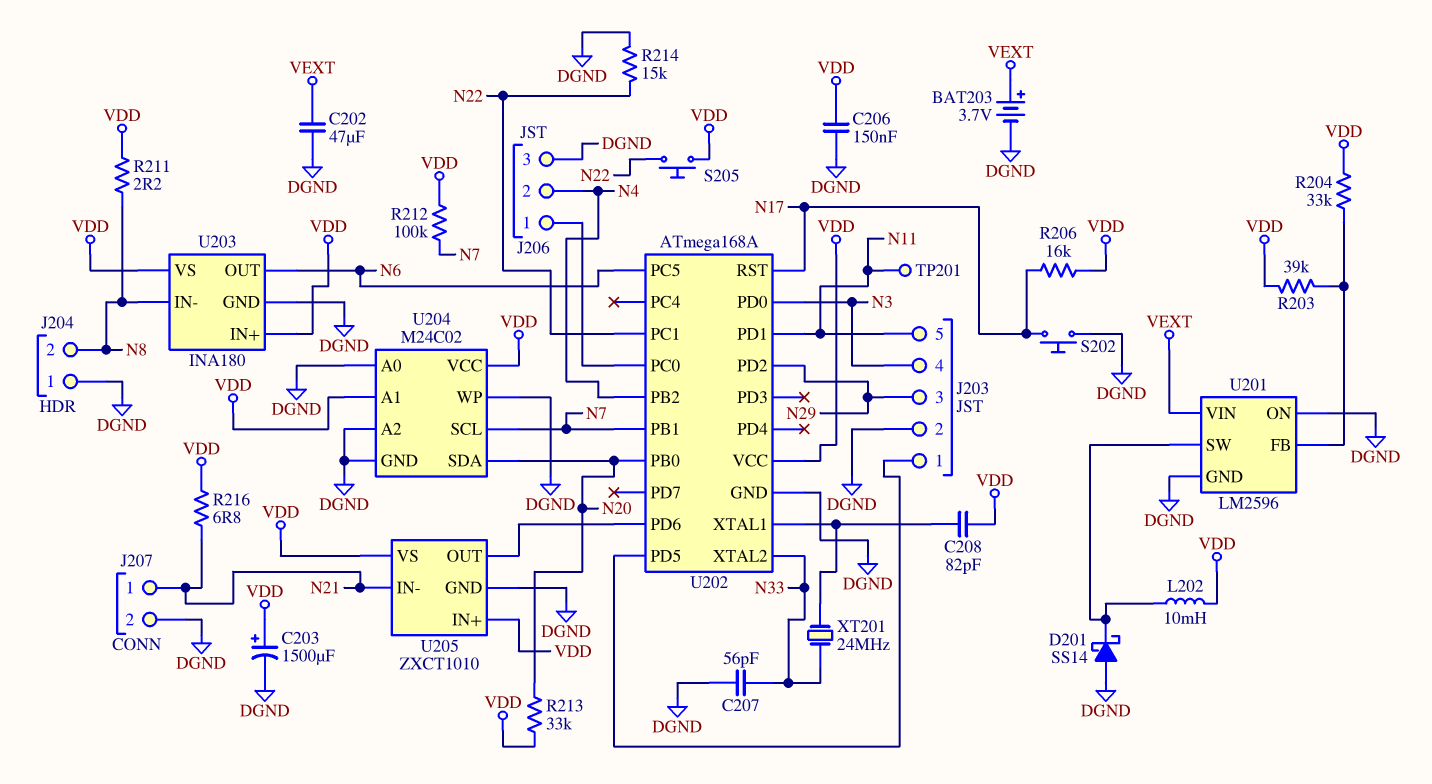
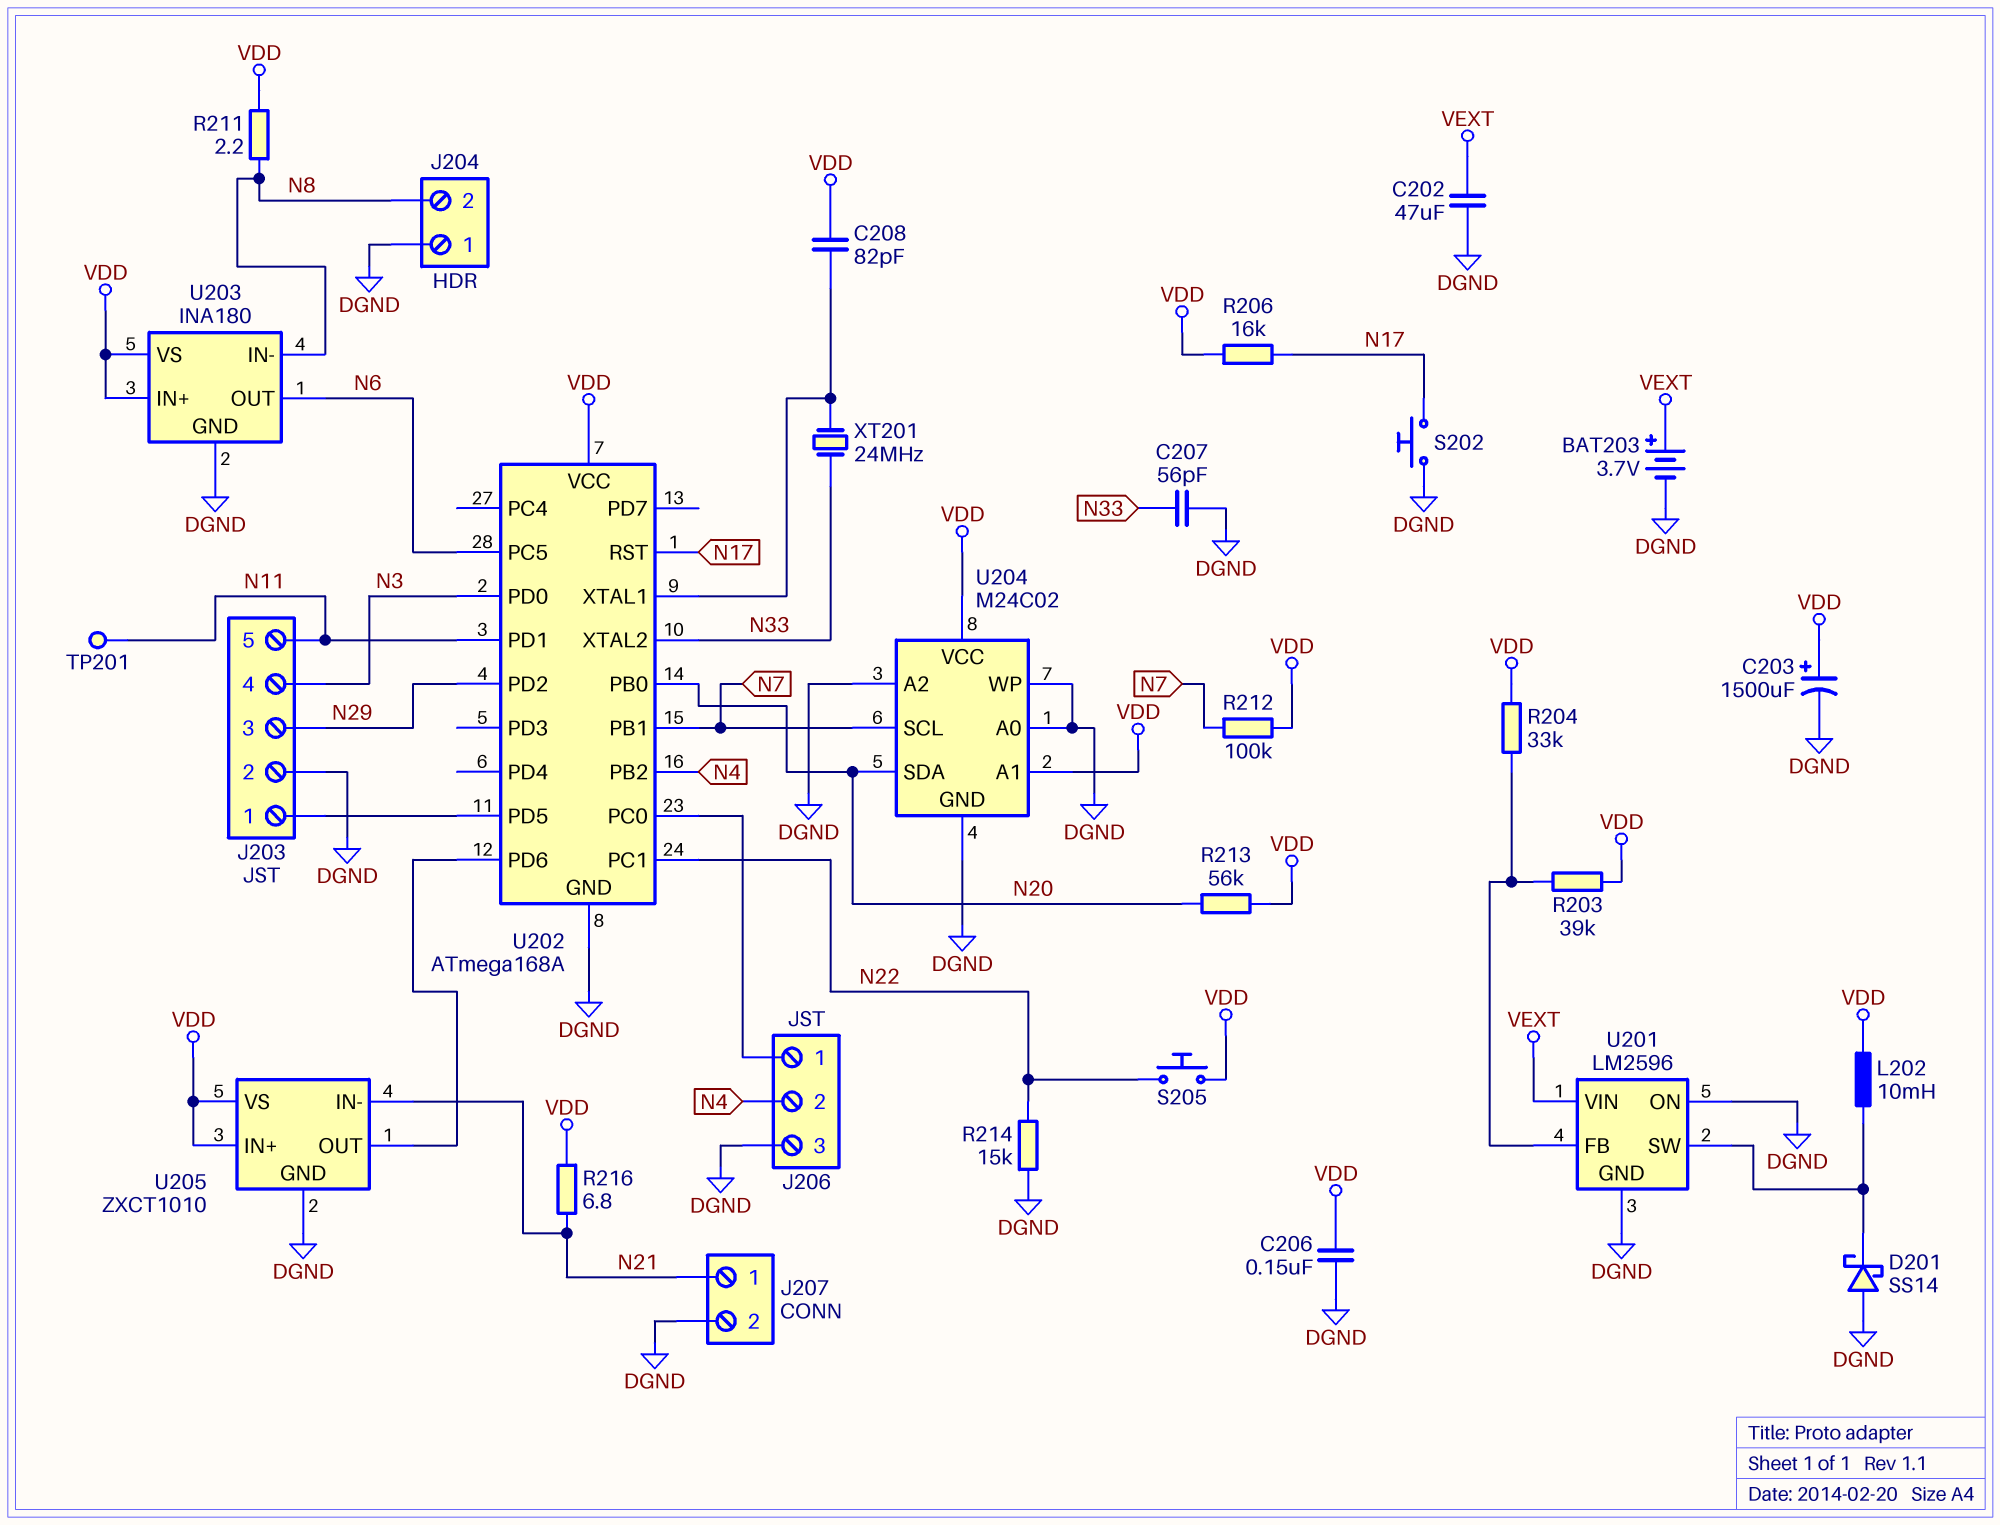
R213: 33k (N20, VDD) -> 56k (N20, VDD)

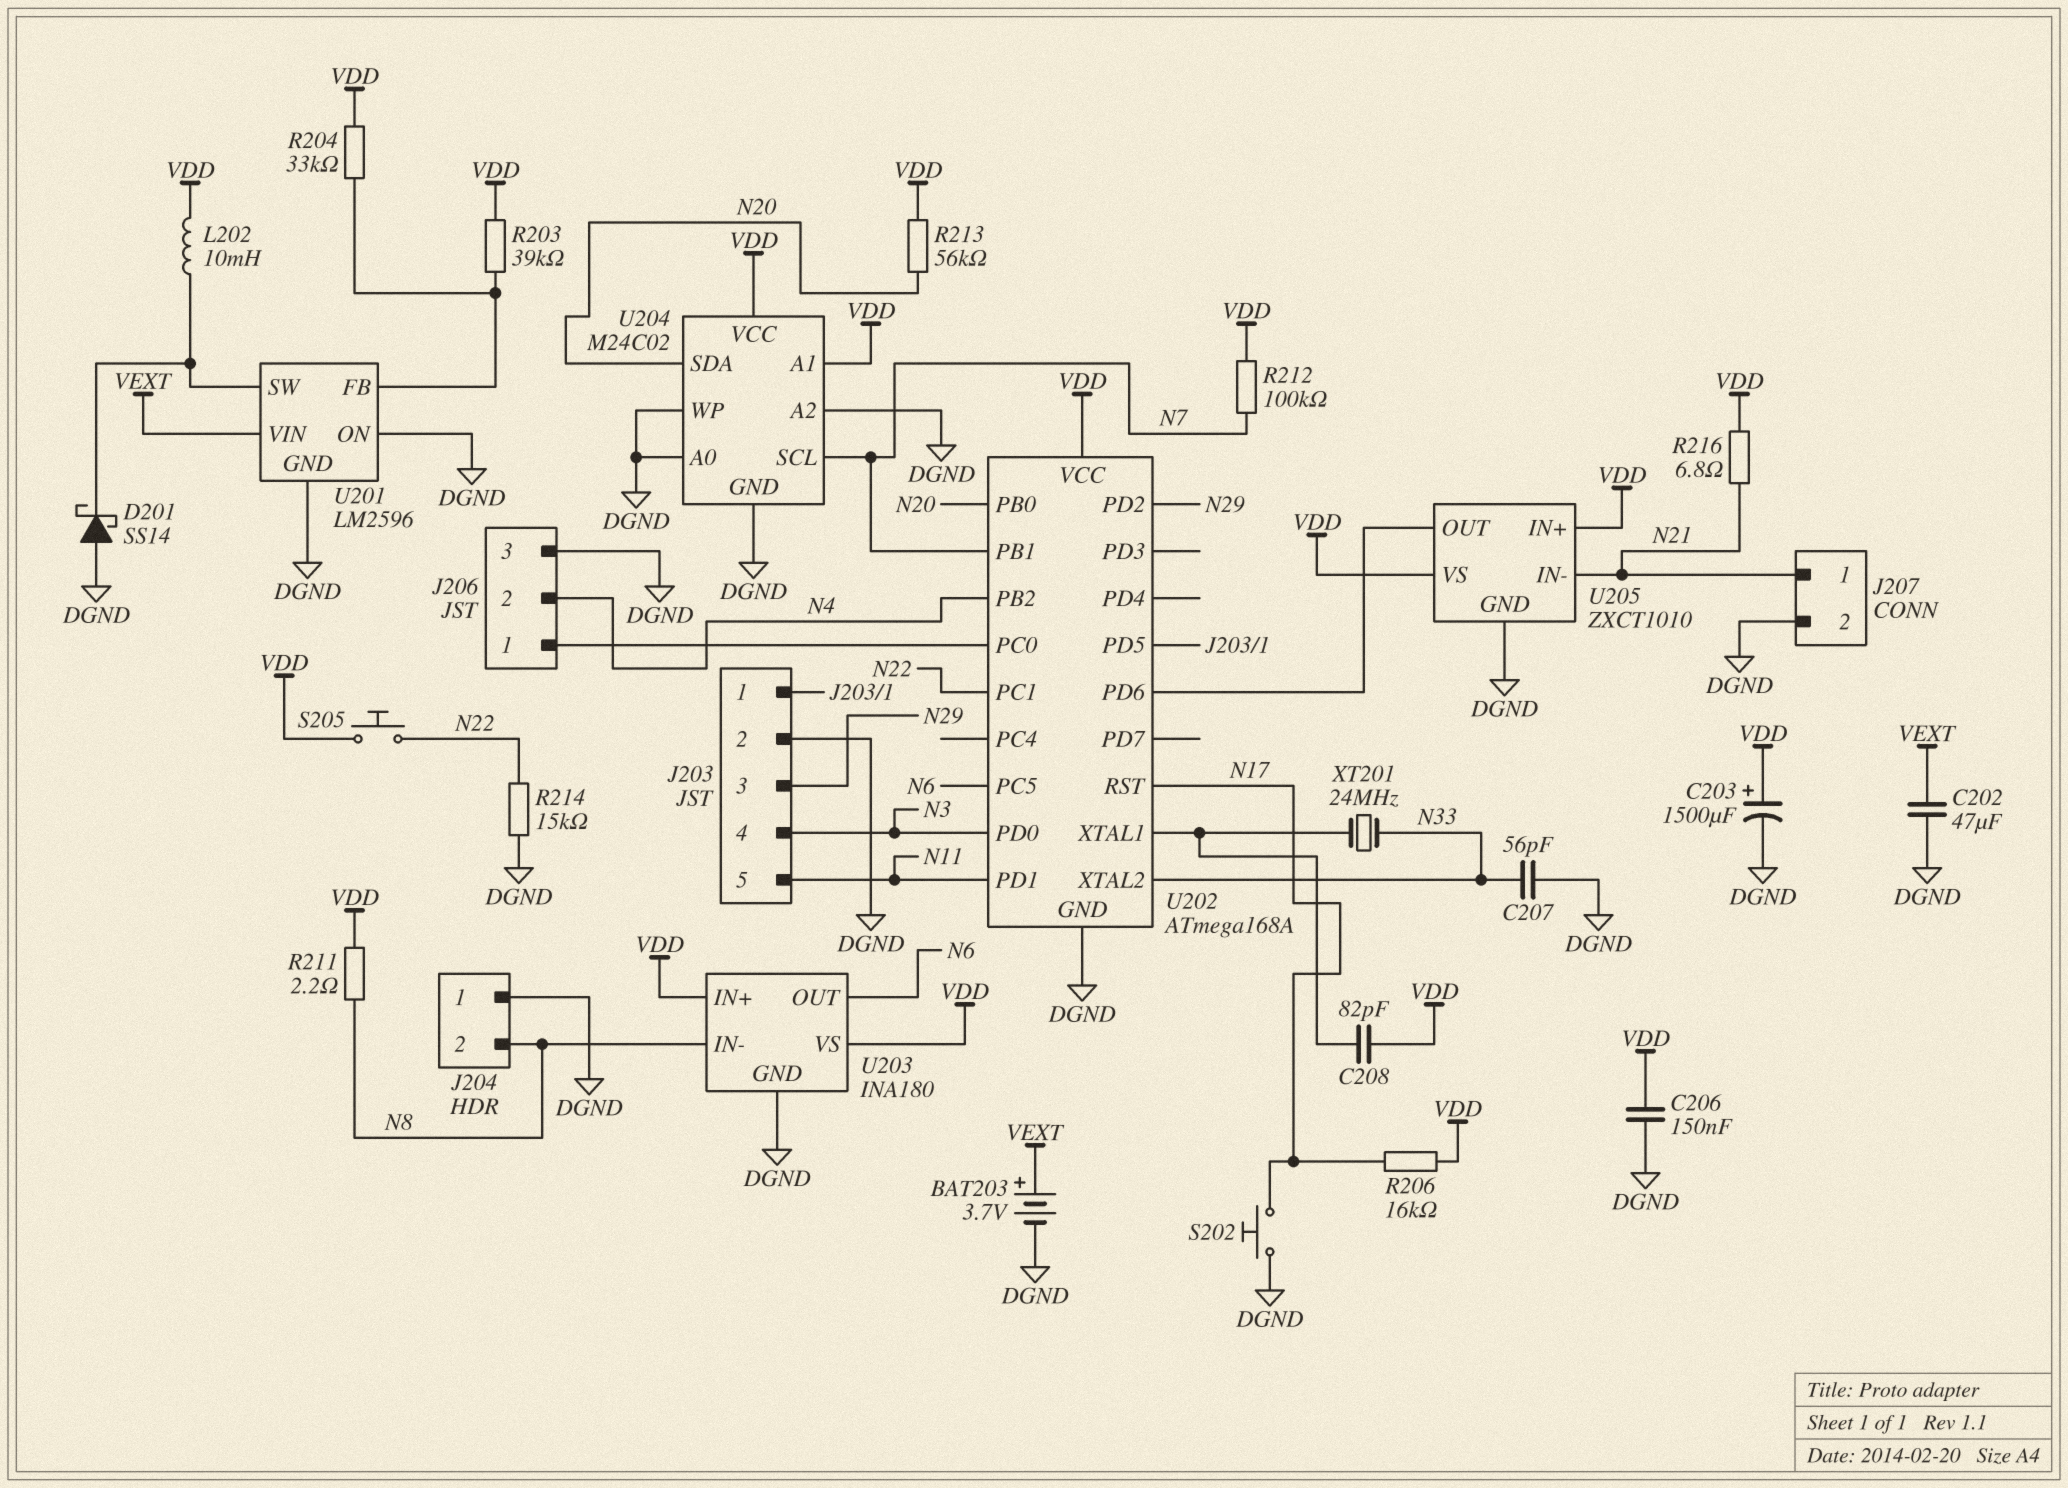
TP201: test point (N11) -> none

